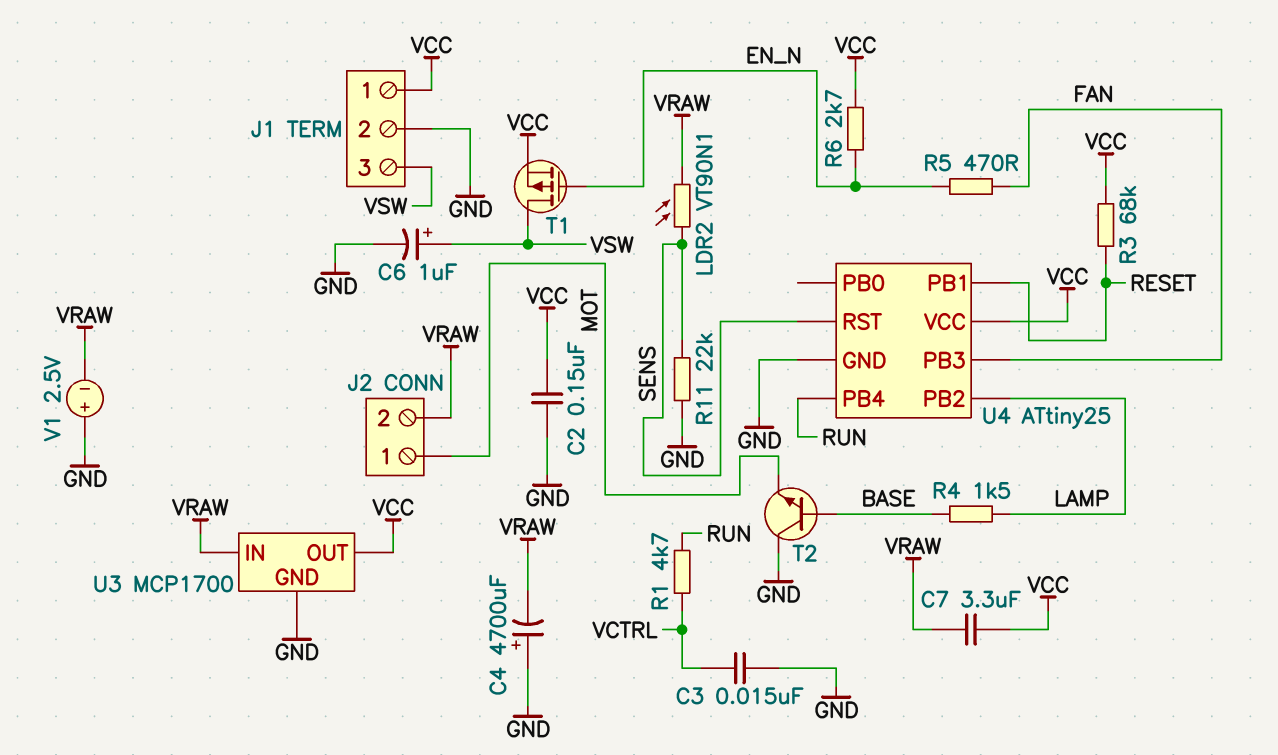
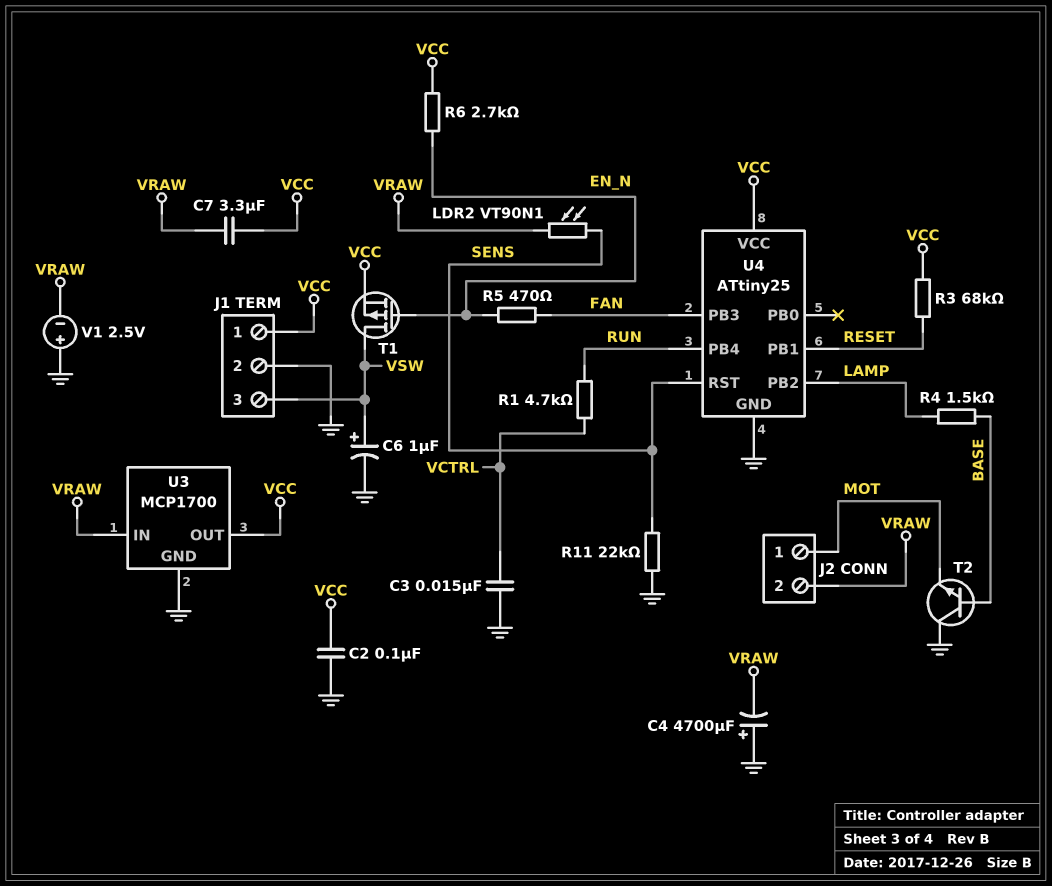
C2: 150nF (GND, VCC) -> 100nF (GND, VCC)

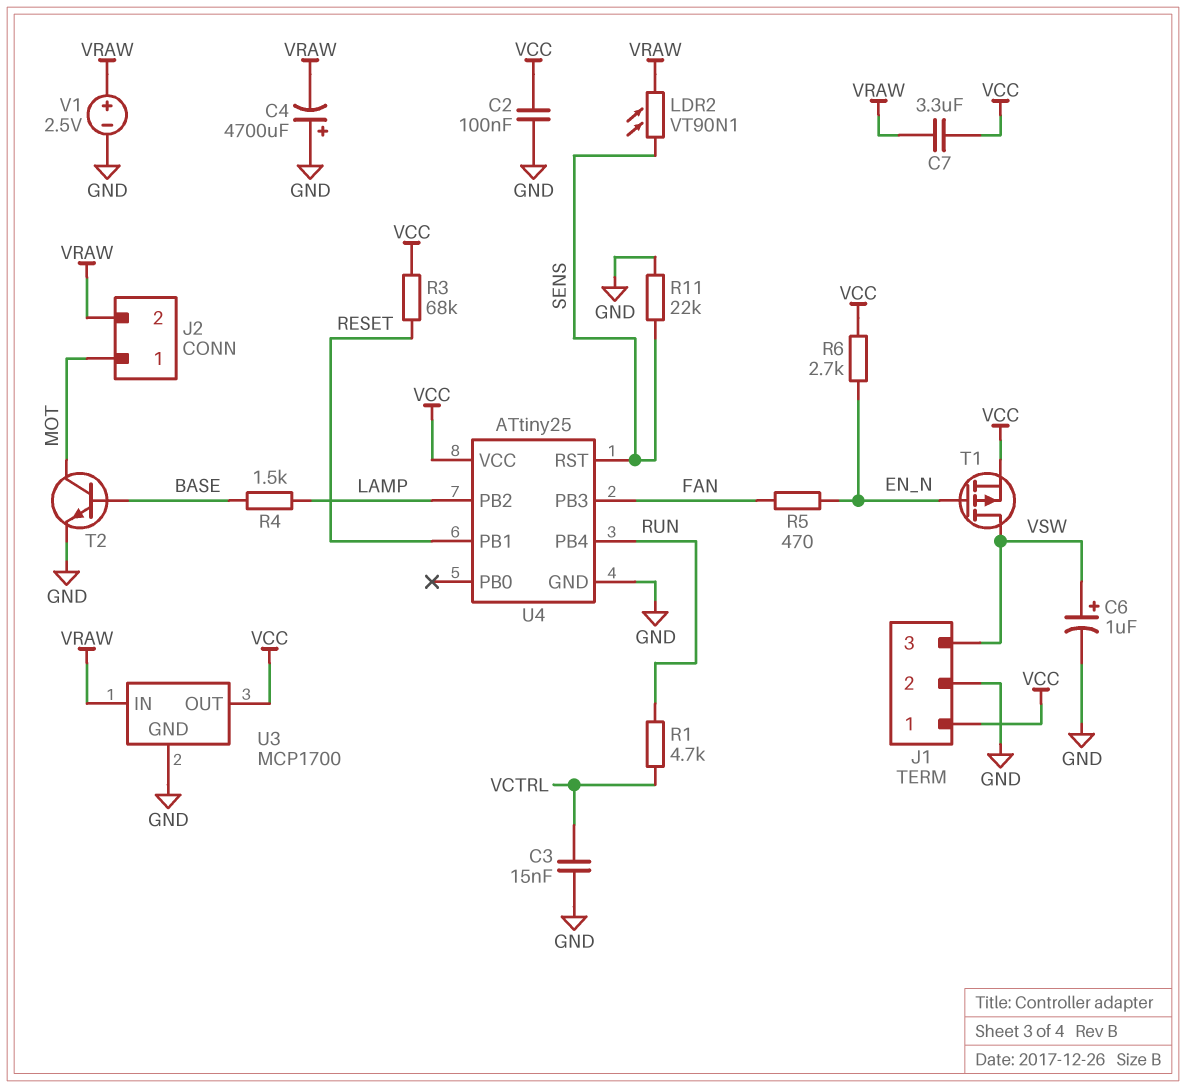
T2: NPN (B BASE, C GND, E MOT) -> NPN (B BASE, C MOT, E GND)
V1: 2.5V (plus GND, minus VRAW) -> 2.5V (plus VRAW, minus GND)

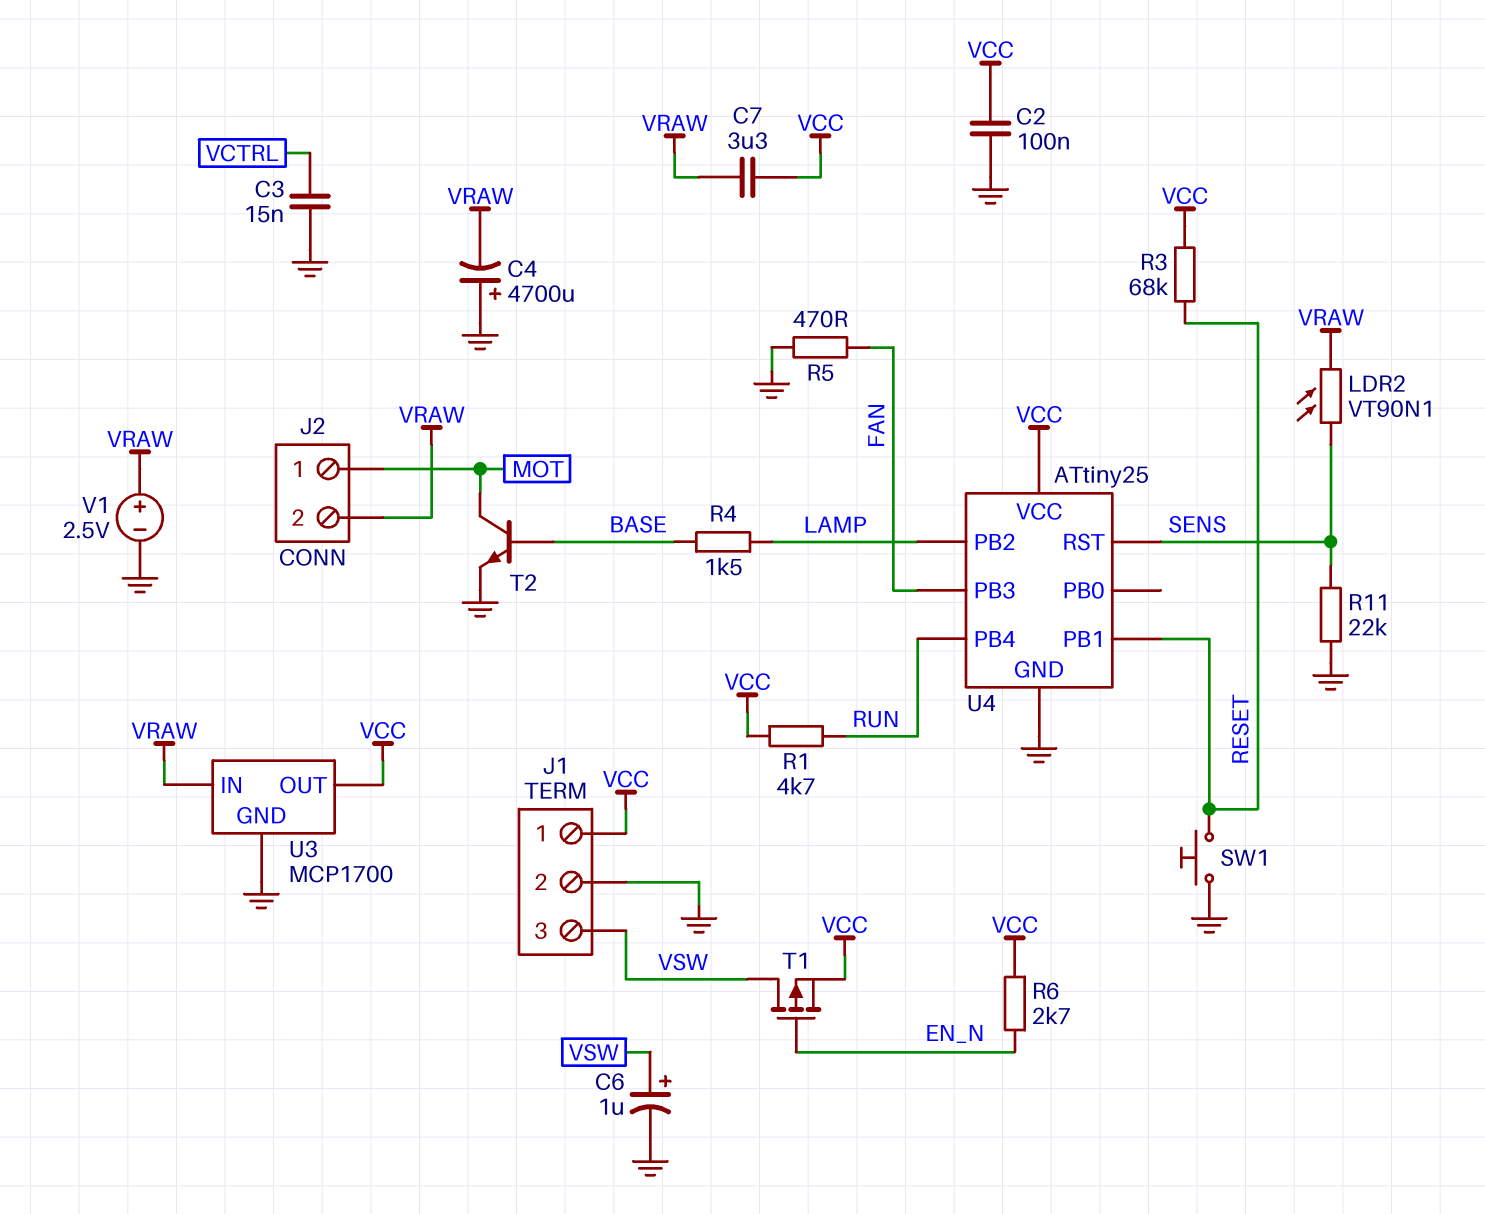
R1: 4.7k (RUN, VCTRL) -> 4.7k (RUN, VCC)
R5: 470 (EN_N, FAN) -> 470 (FAN, GND)
SW1: none -> button (GND, RESET)

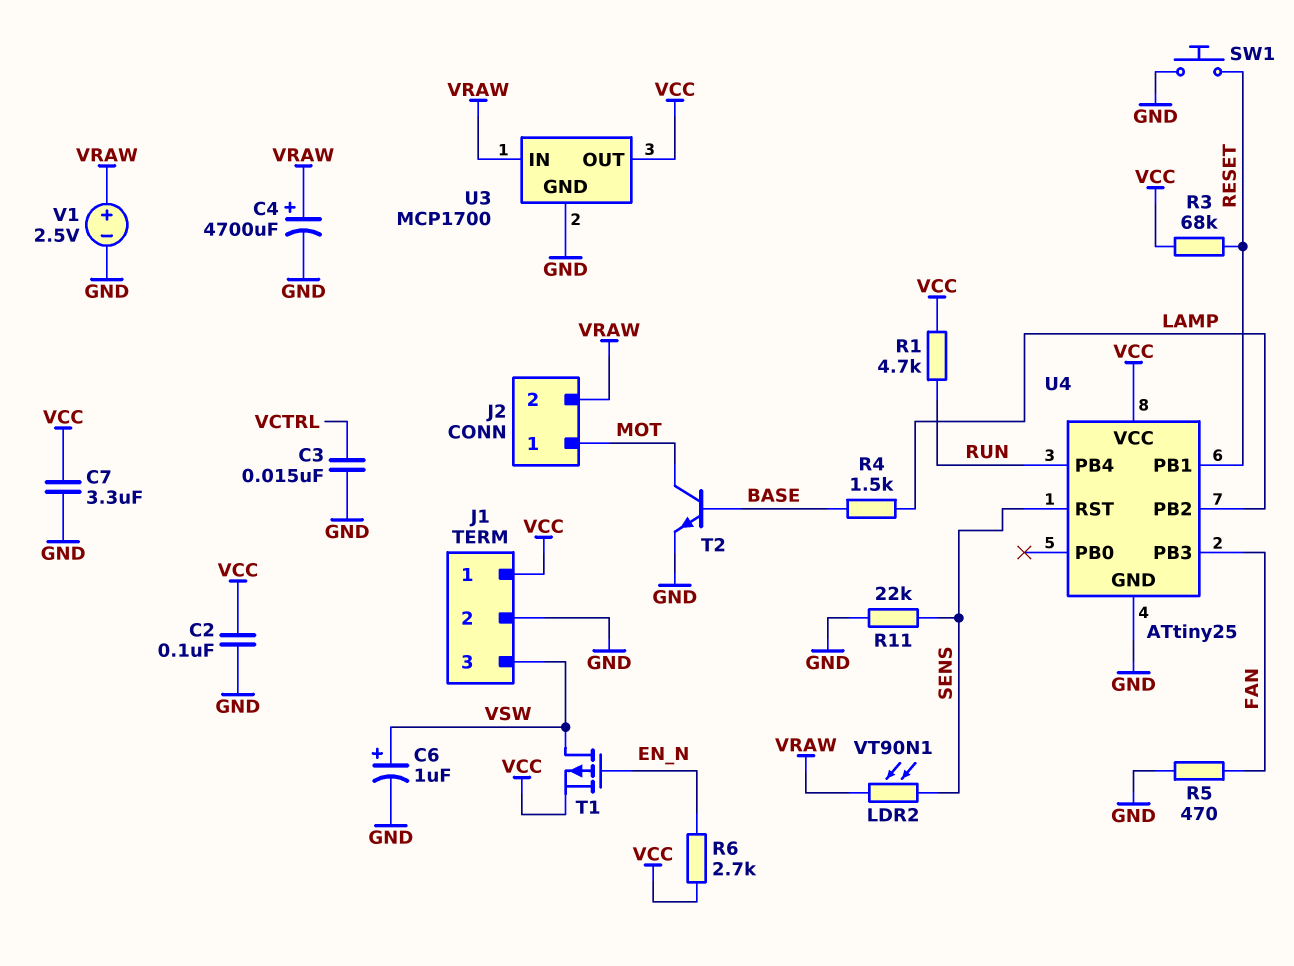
C4: 4700uF (plus GND, minus VRAW) -> 4700uF (plus VRAW, minus GND)
C7: 3.3uF (VCC, VRAW) -> 3.3uF (GND, VCC)

